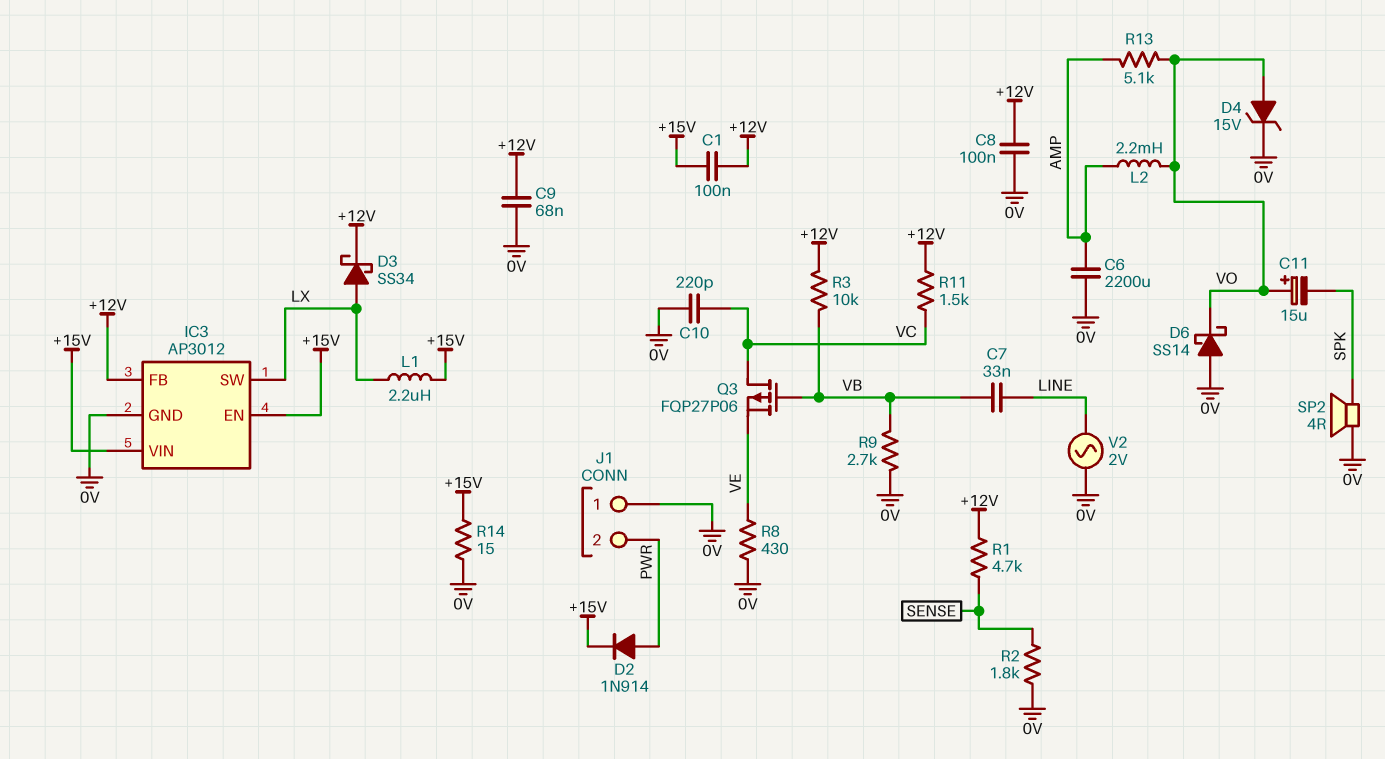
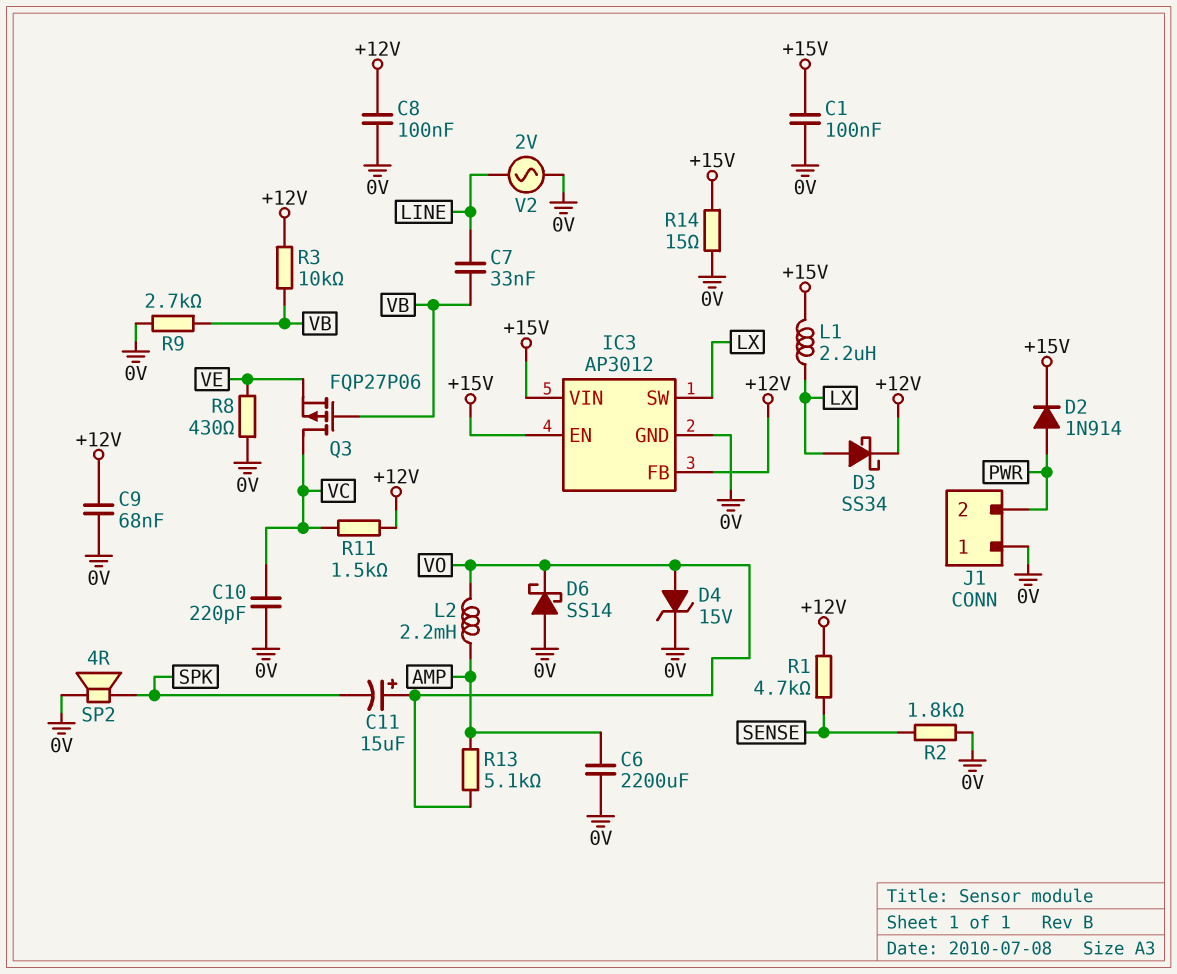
C1: 100nF (+12V, +15V) -> 100nF (+15V, 0V)

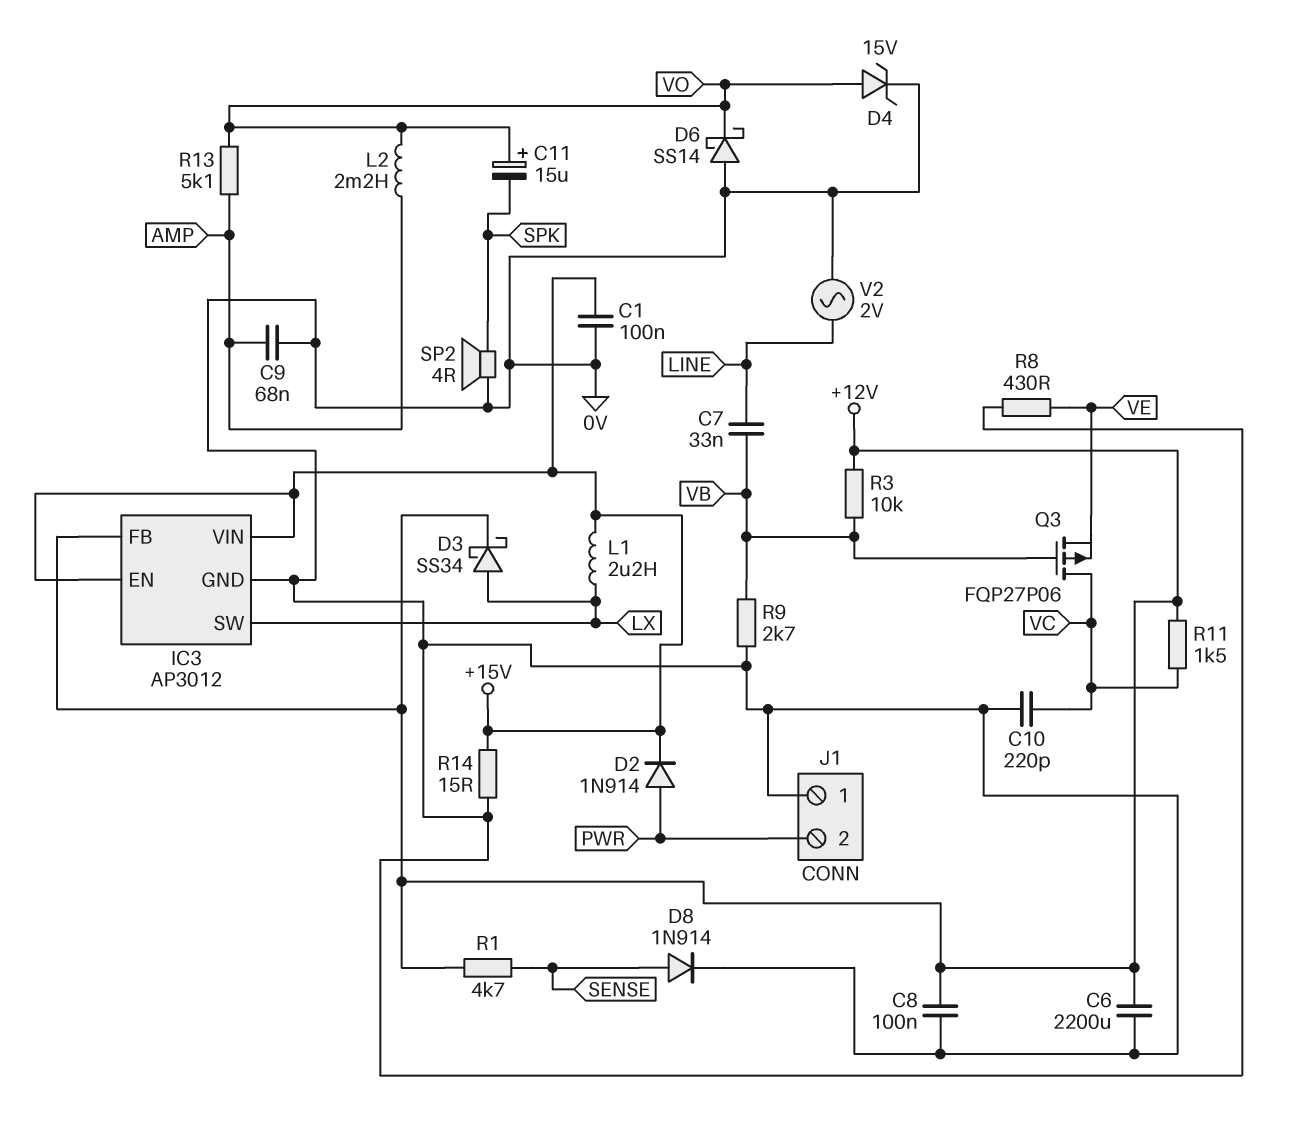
C6: 2200uF (0V, AMP) -> 2200uF (+12V, 0V)
C9: 68nF (+12V, 0V) -> 68nF (0V, AMP)
D8: none -> diode 1N914 (A SENSE, K 0V)
R2: 1.8k (0V, SENSE) -> none

